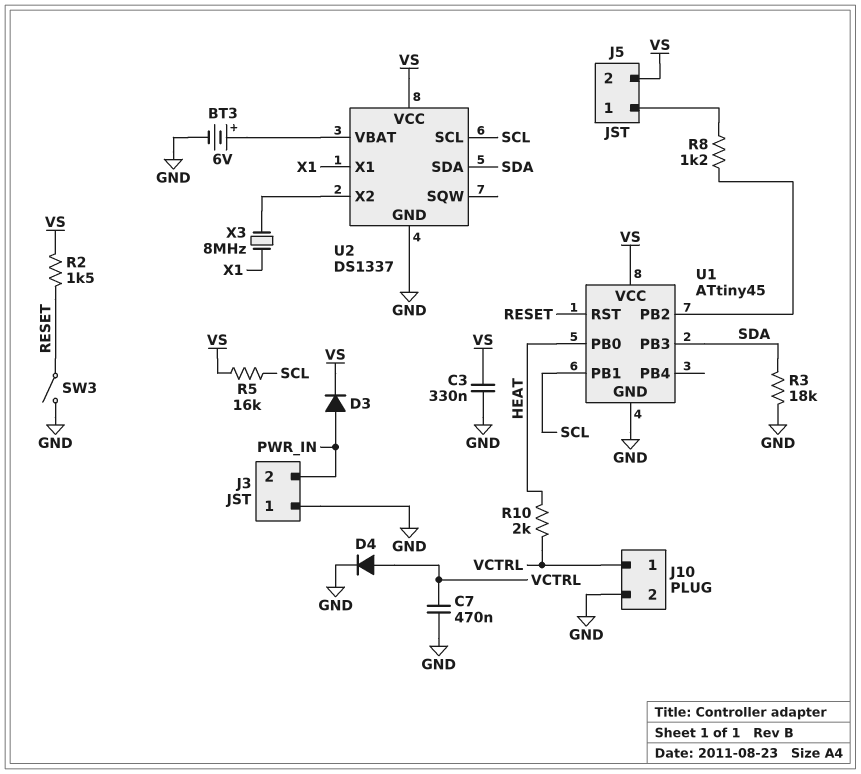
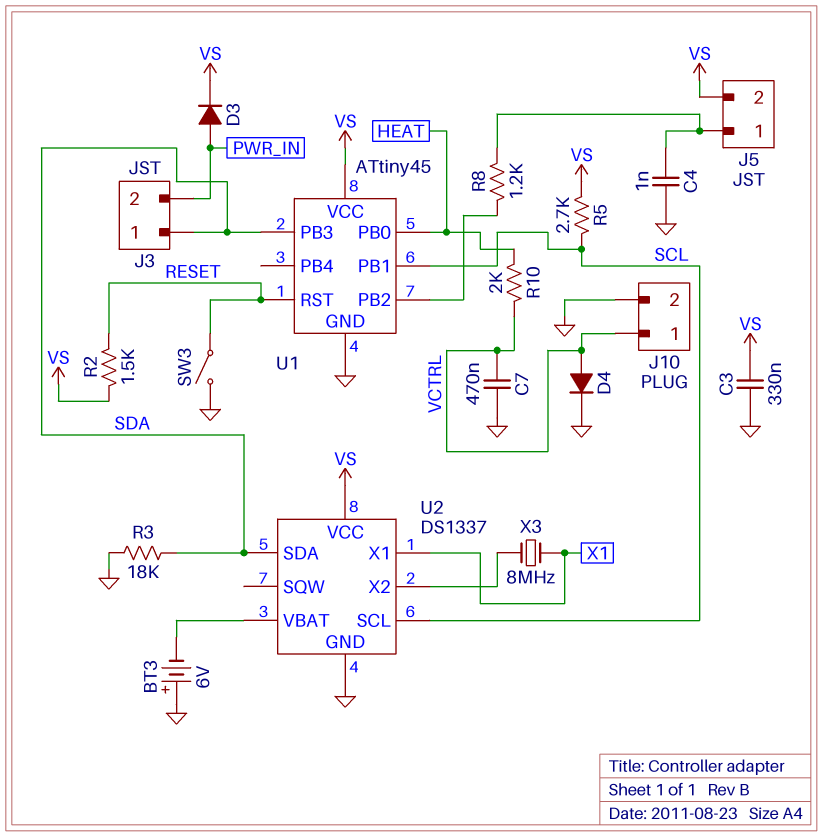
BT3: 6V (plus U2/VBAT, minus GND) -> 6V (plus GND, minus U2/VBAT)
C4: none -> 1nF (GND, J5/1)
J3 pin 1: GND -> SDA
R5: 16k (SCL, VS) -> 2.7k (SCL, VS)

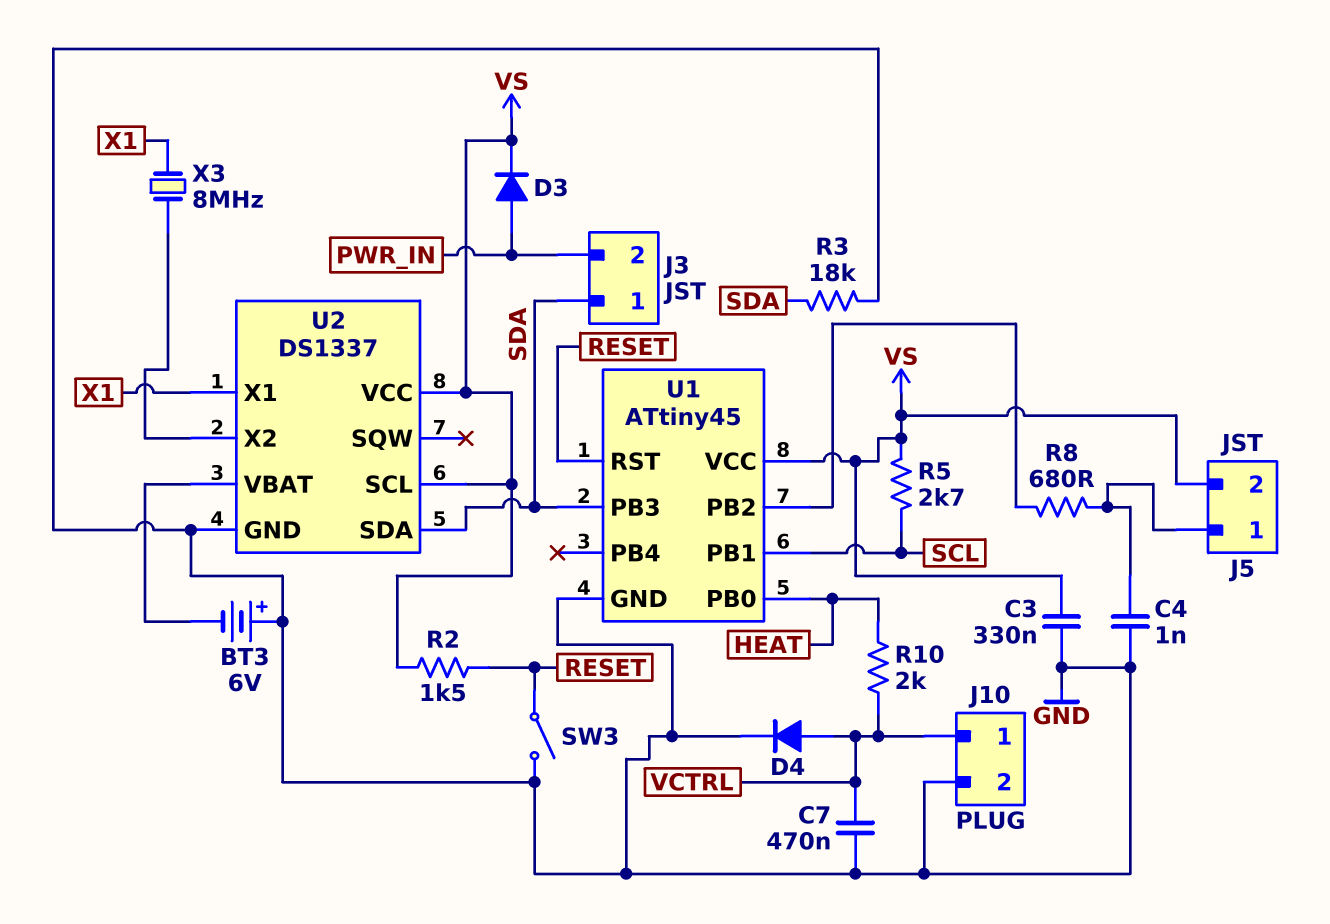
R8: 1.2k (J5/1, U1/PB2) -> 680 (J5/1, U1/PB2)
U2 pin SCL: SCL -> VS

